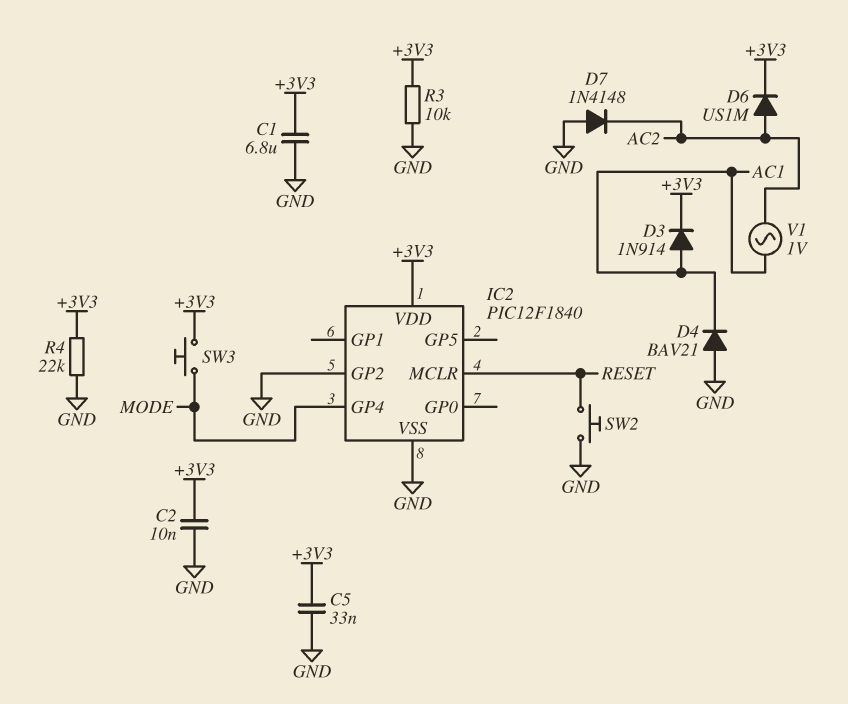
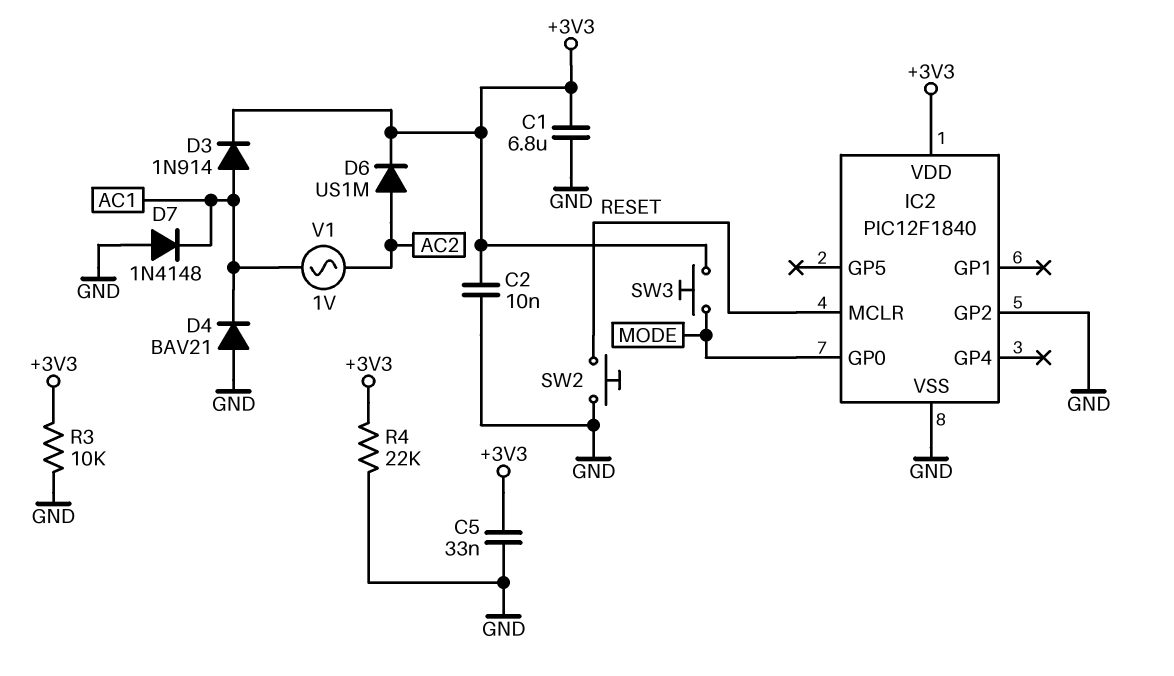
D7: diode 1N4148 (A GND, K AC2) -> diode 1N4148 (A GND, K AC1)
IC2 pin GP0: none -> MODE
IC2 pin GP4: MODE -> none

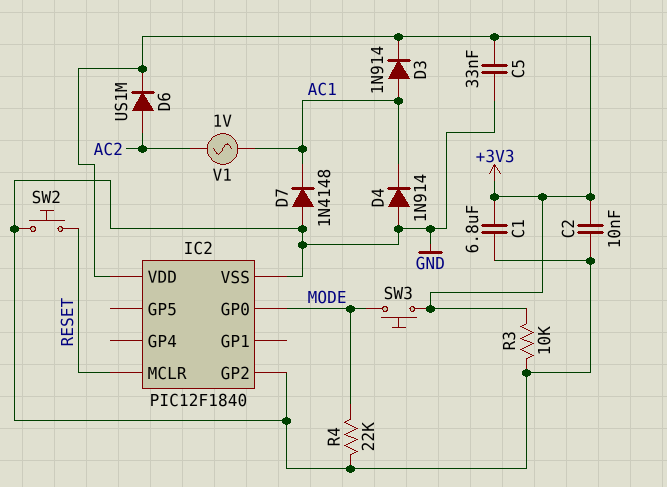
D4: diode BAV21 (A GND, K AC1) -> diode 1N914 (A GND, K AC1)
R4: 22k (+3V3, GND) -> 22k (GND, MODE)

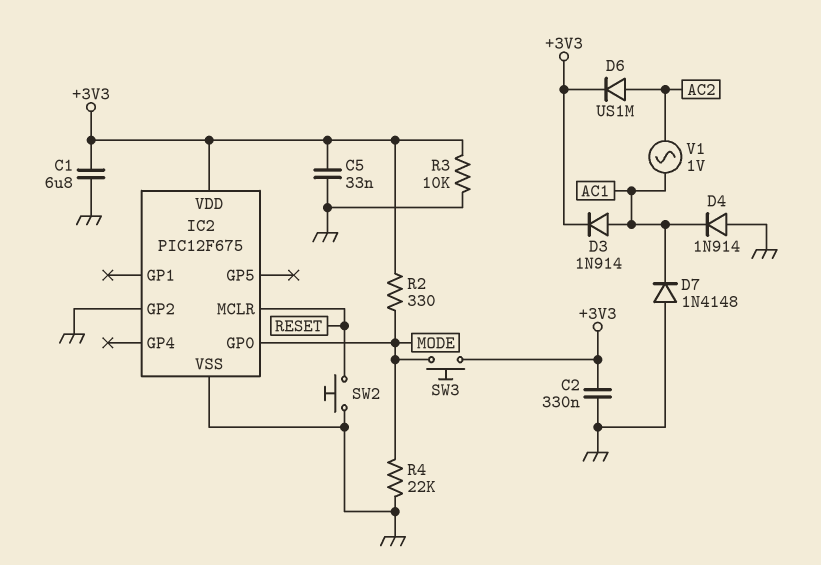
C2: 10nF (+3V3, GND) -> 330nF (+3V3, GND)
IC2: PIC12F1840 -> PIC12F675
R2: none -> 330 (+3V3, MODE)

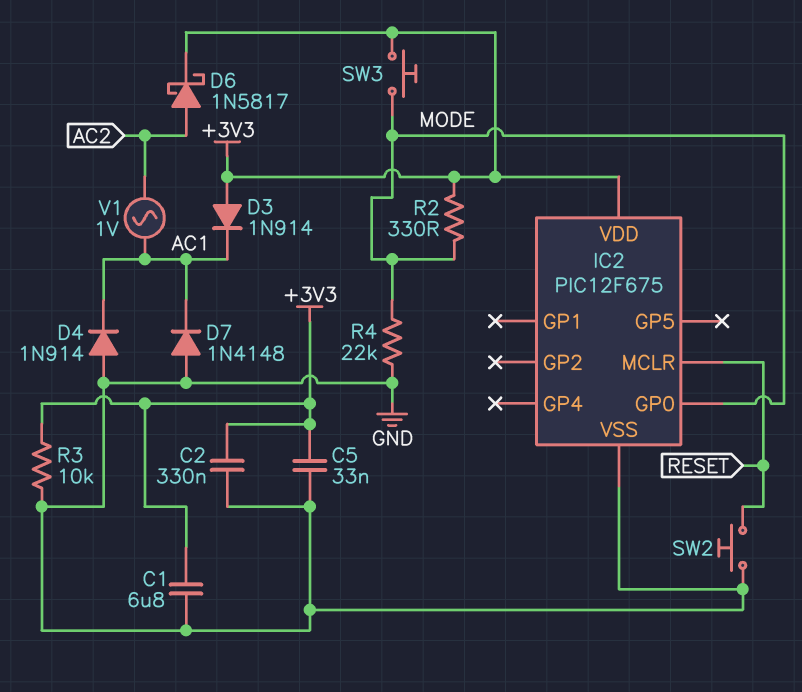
D3: diode 1N914 (A AC1, K +3V3) -> diode 1N914 (A +3V3, K AC1)
D6: diode US1M (A AC2, K +3V3) -> schottky 1N5817 (A AC2, K +3V3)
IC2 pin GP2: GND -> none

